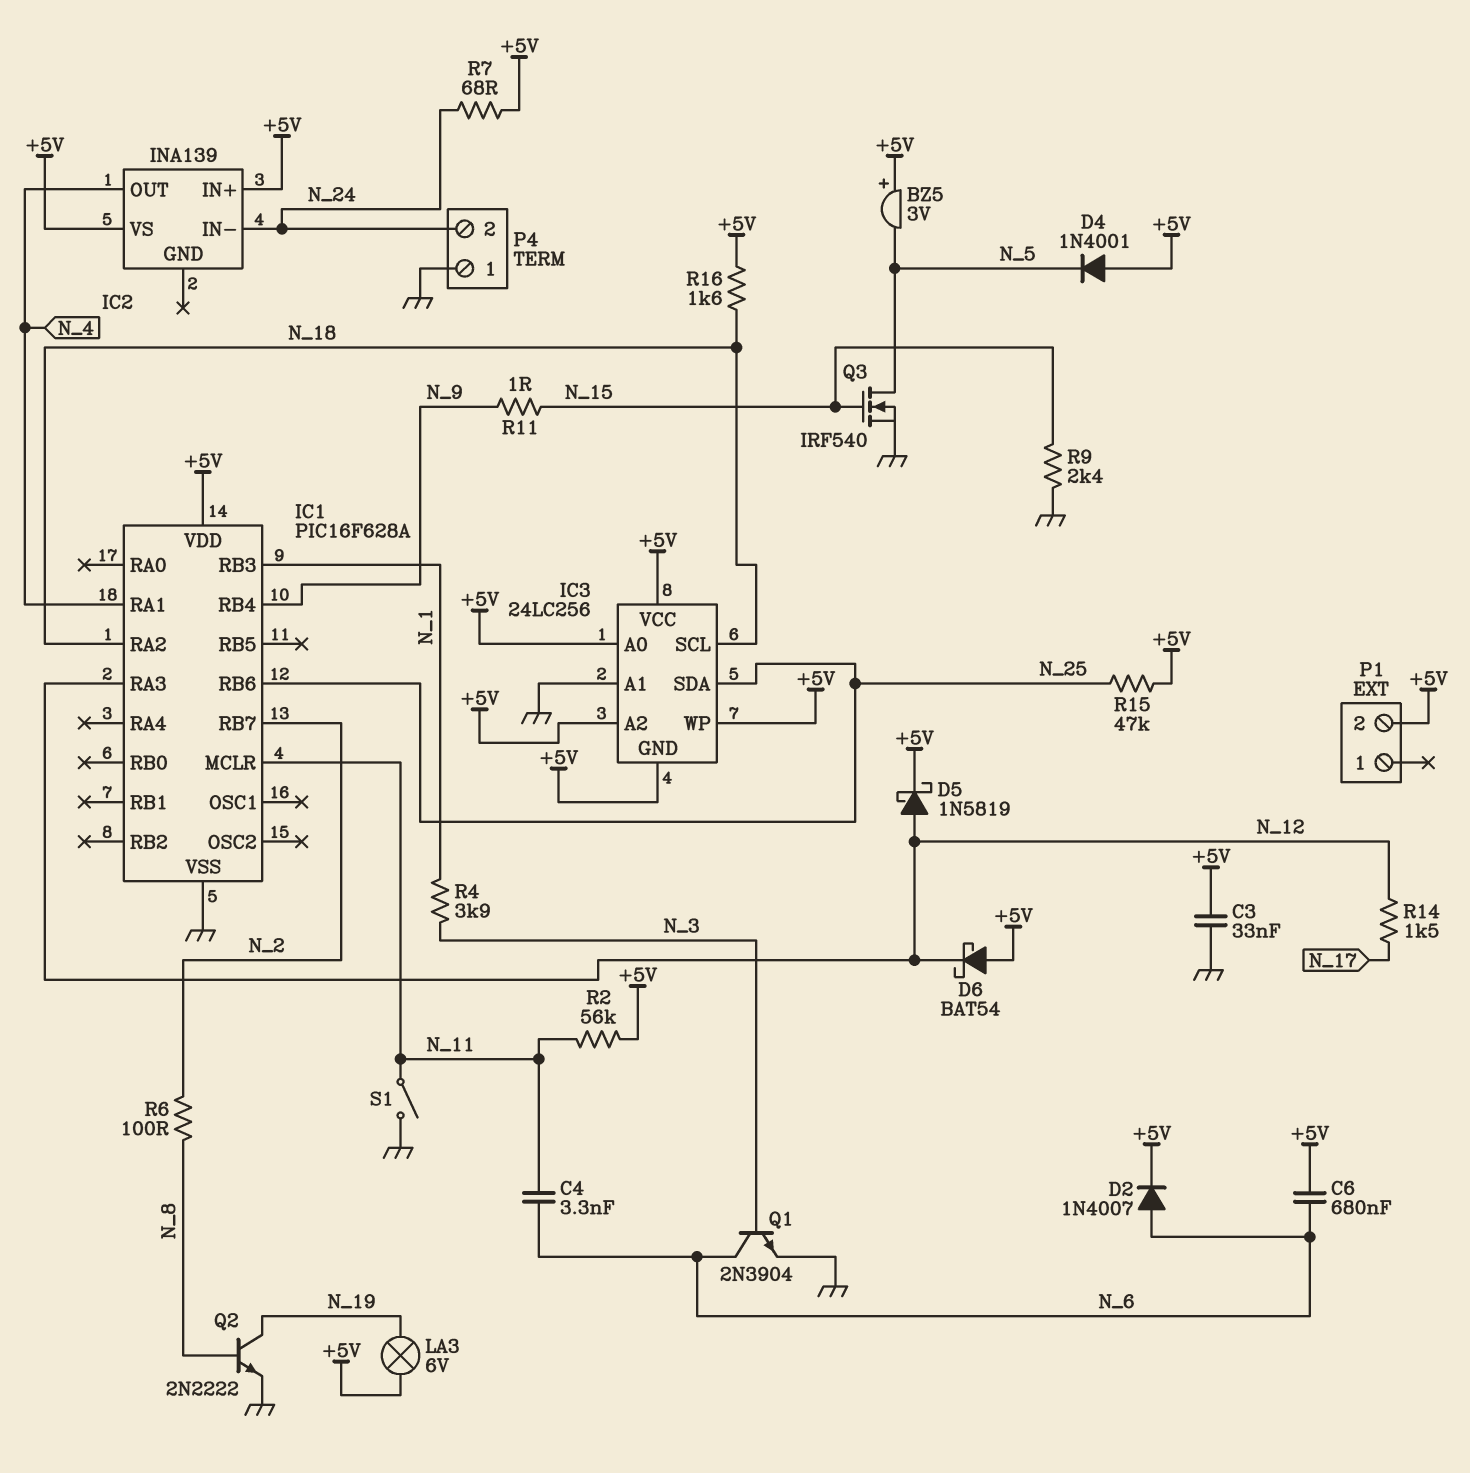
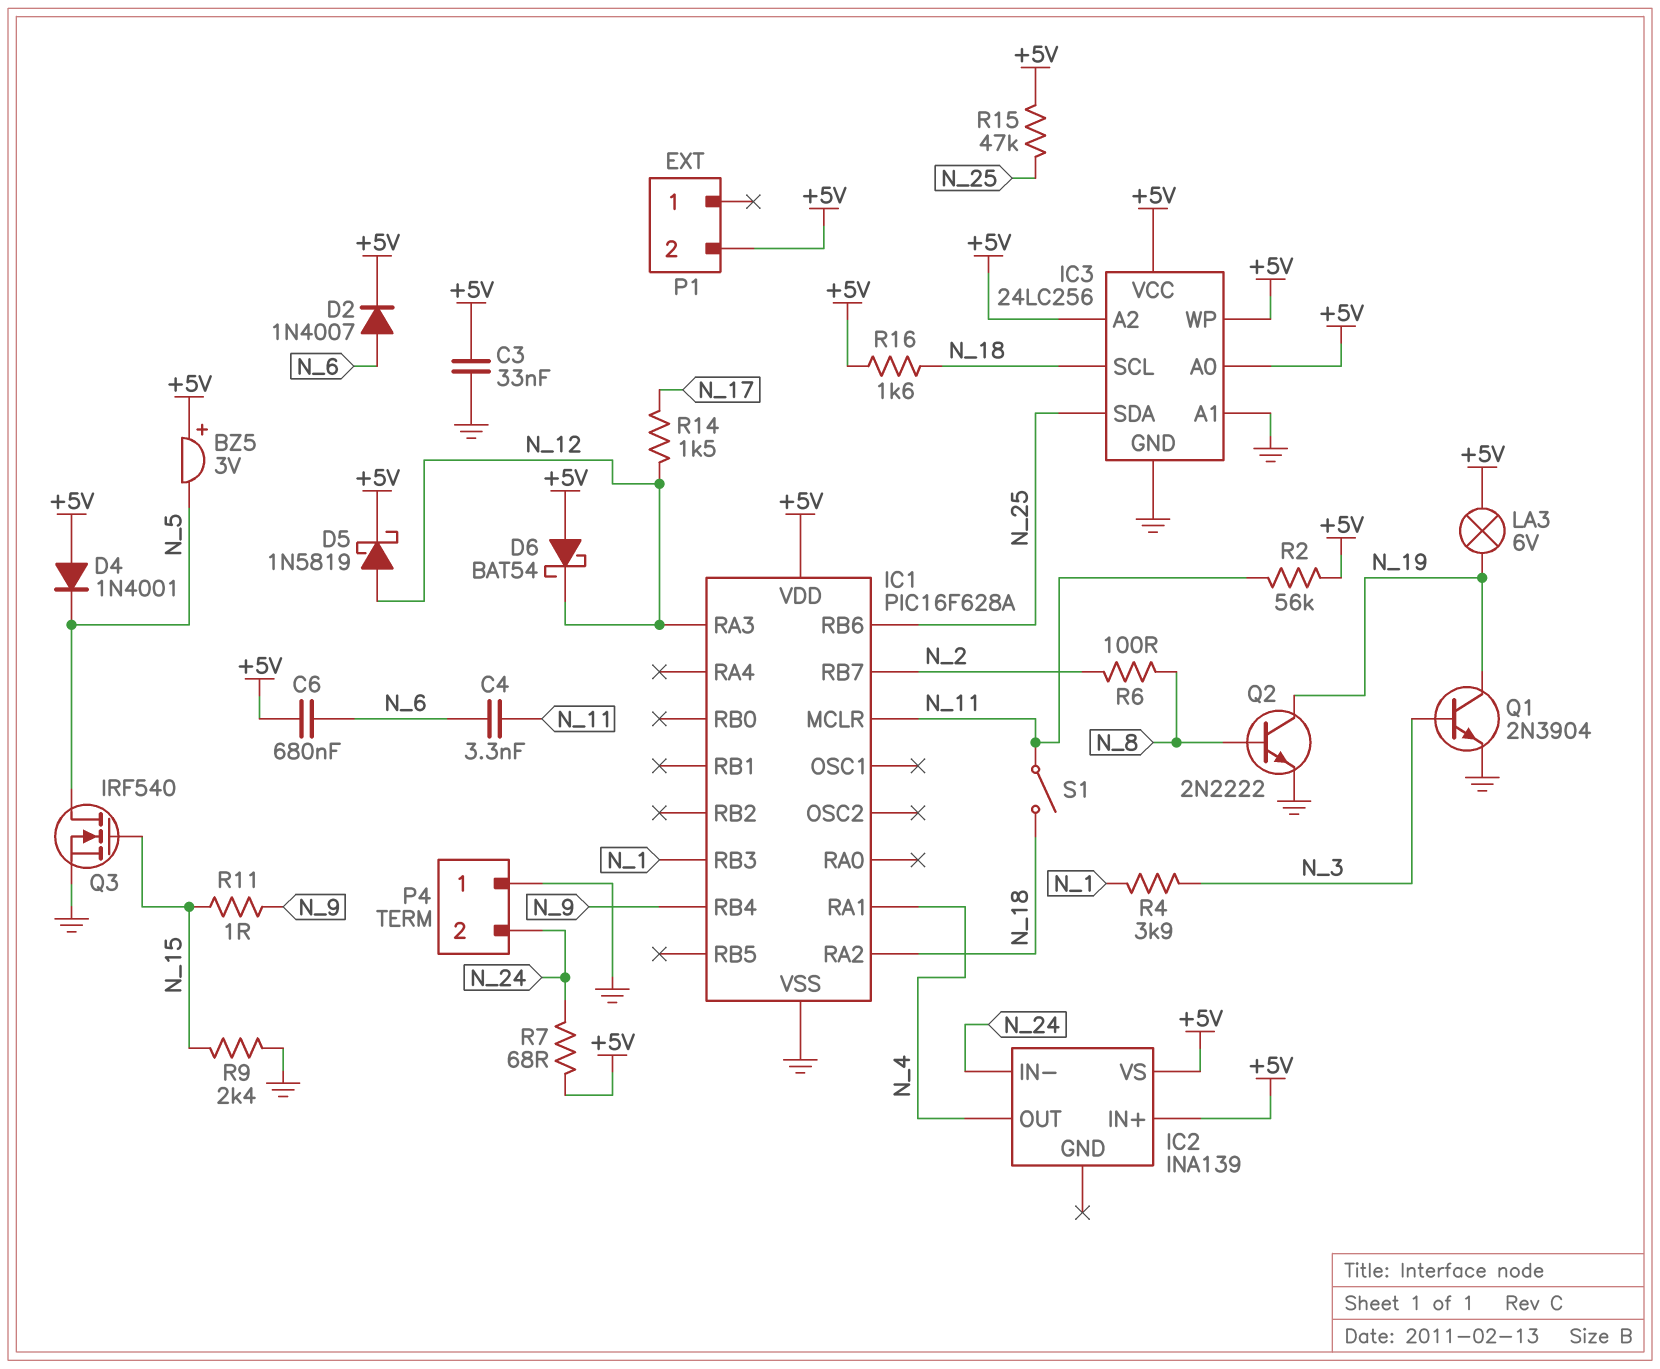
IC3 pin GND: +5V -> GND
Q1: NPN 2N3904 (B N_3, C N_6, E GND) -> NPN 2N3904 (B N_3, C N_19, E GND)
S1: switch (GND, N_11) -> switch (N_11, N_18)

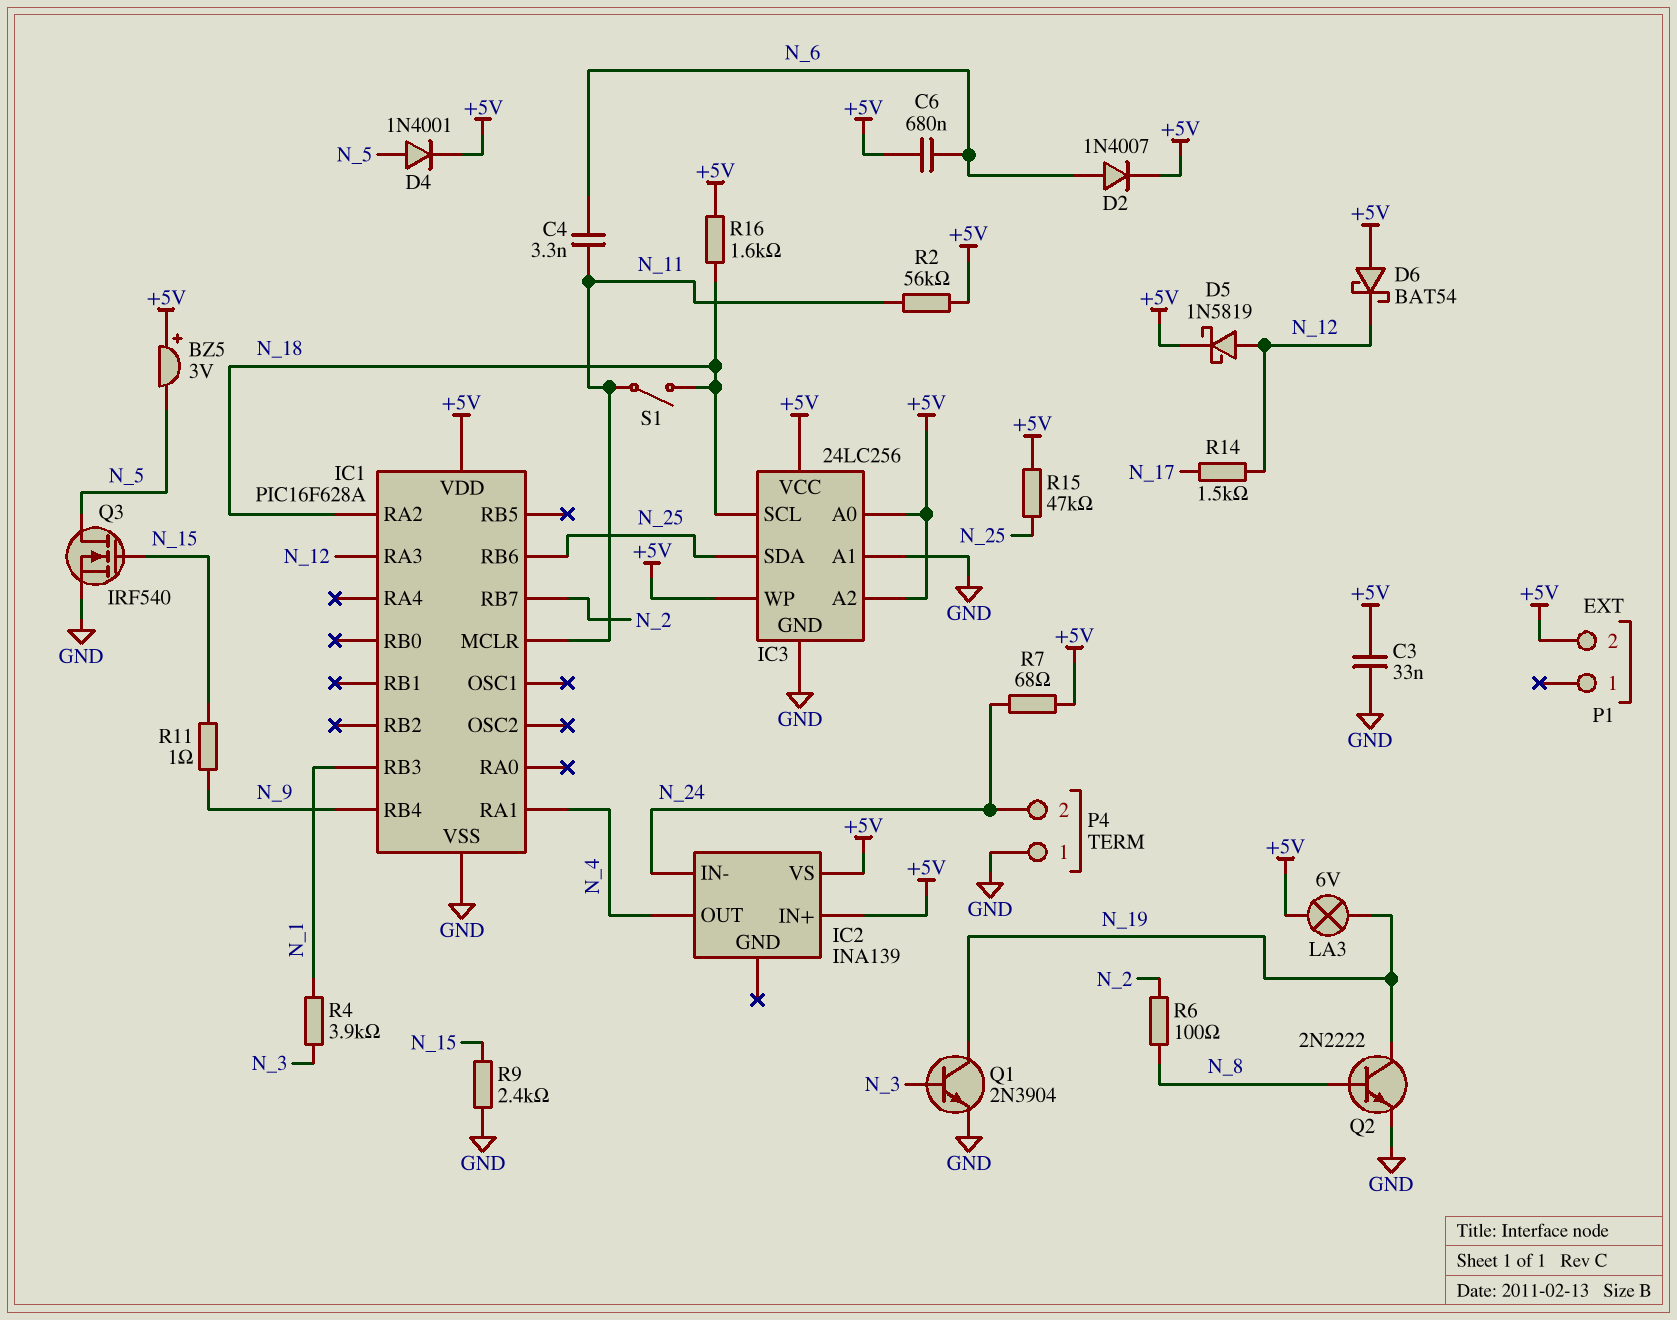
D4: diode 1N4001 (A +5V, K N_5) -> diode 1N4001 (A N_5, K +5V)

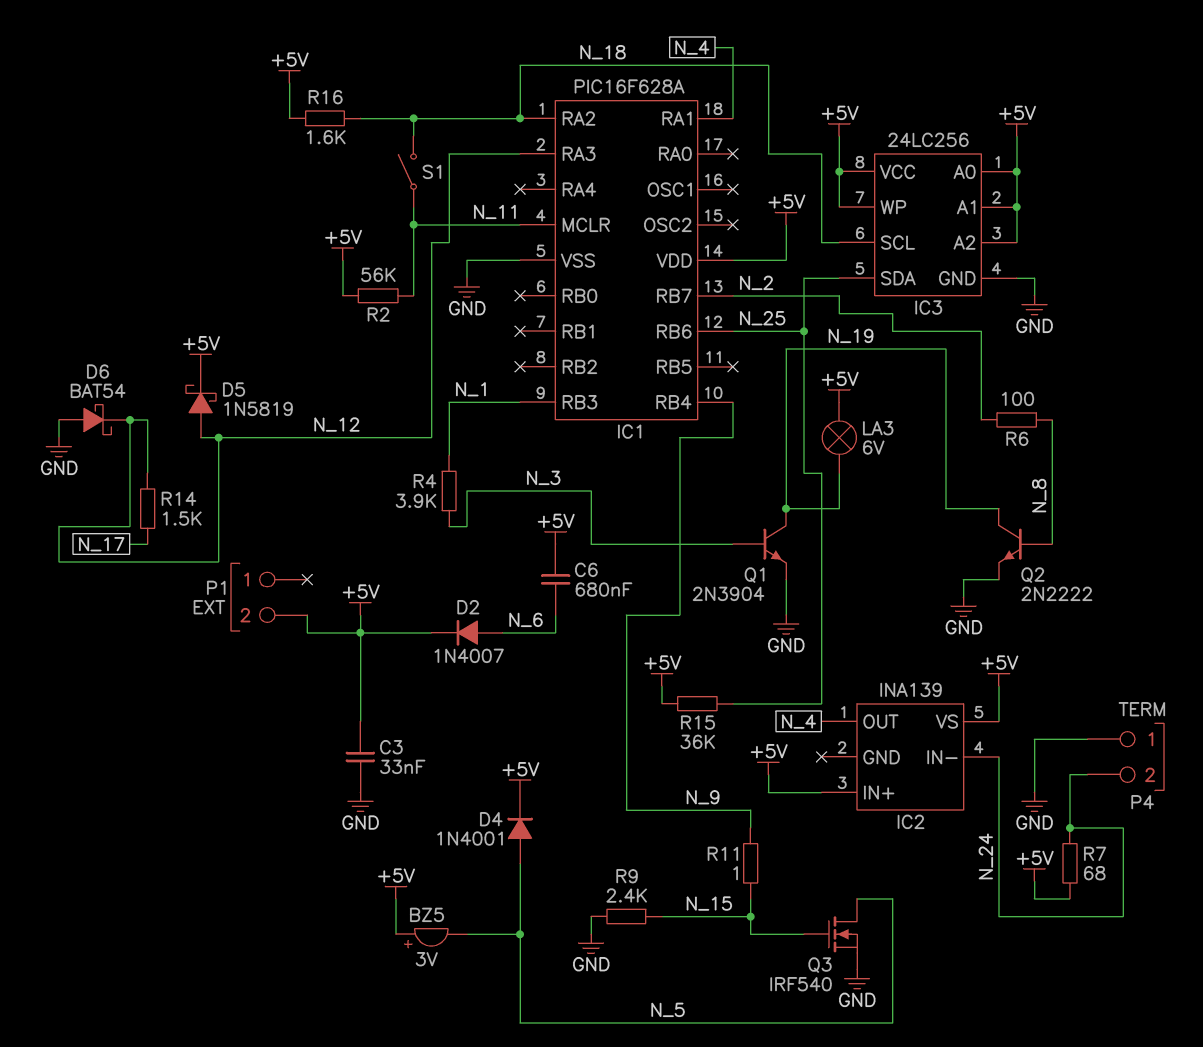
C4: 3.3nF (N_6, N_11) -> none
D6: schottky BAT54 (A +5V, K N_12) -> schottky BAT54 (A GND, K N_12)
IC3 pin A1: GND -> +5V
R15: 47k (+5V, N_25) -> 36k (+5V, N_25)

